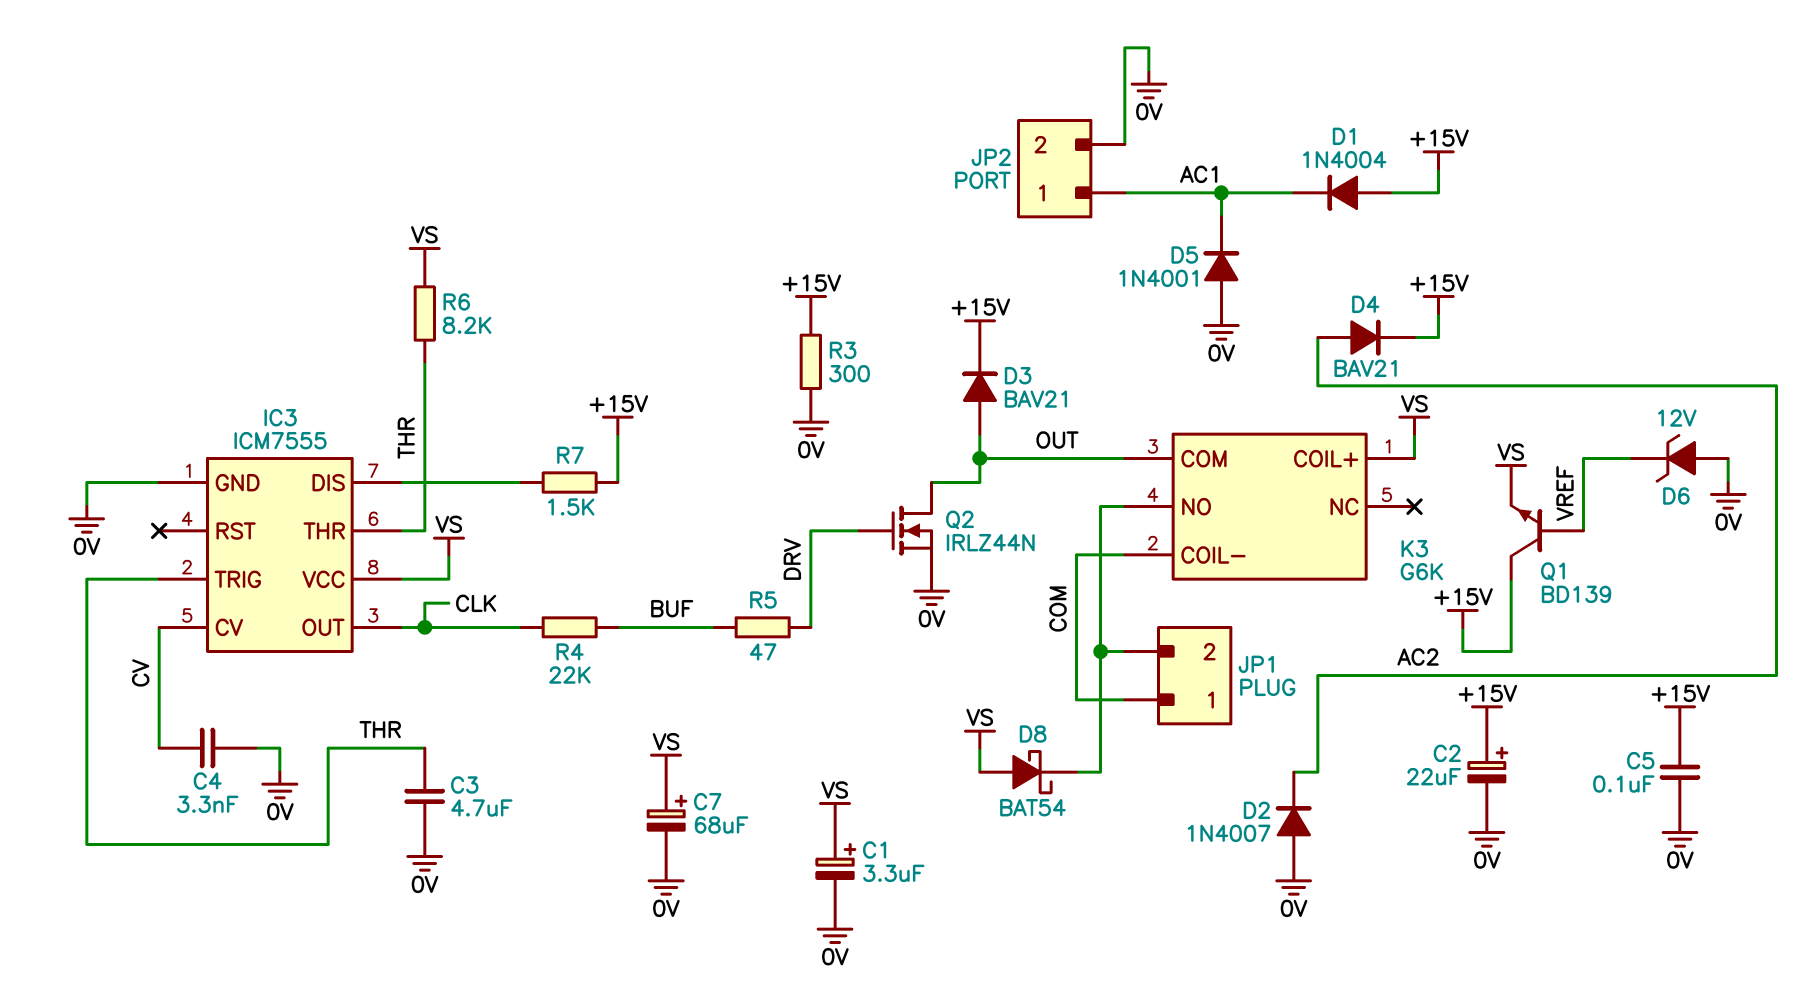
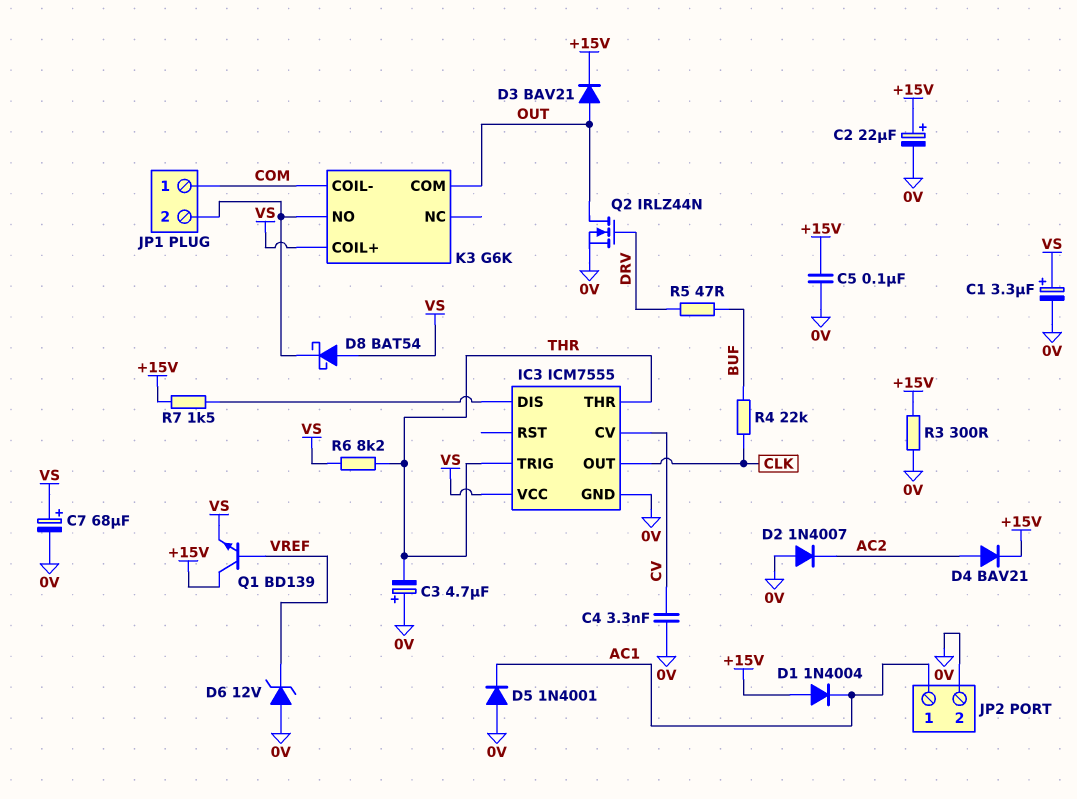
C3: 4.7uF (0V, THR) -> 4.7uF (plus 0V, minus THR)

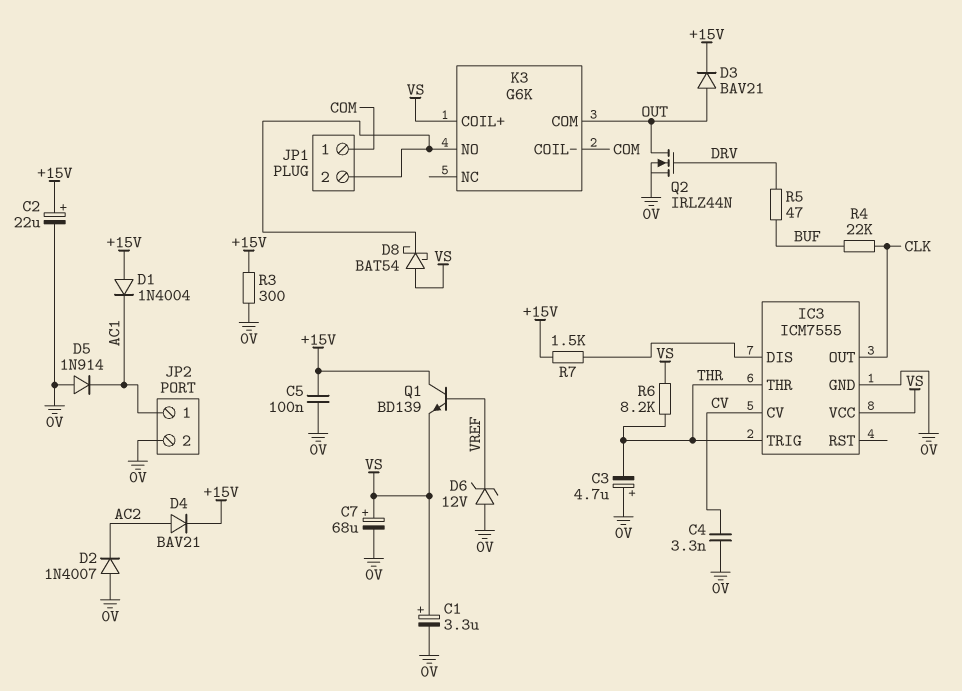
D5: diode 1N4001 (A 0V, K AC1) -> diode 1N914 (A 0V, K AC1)

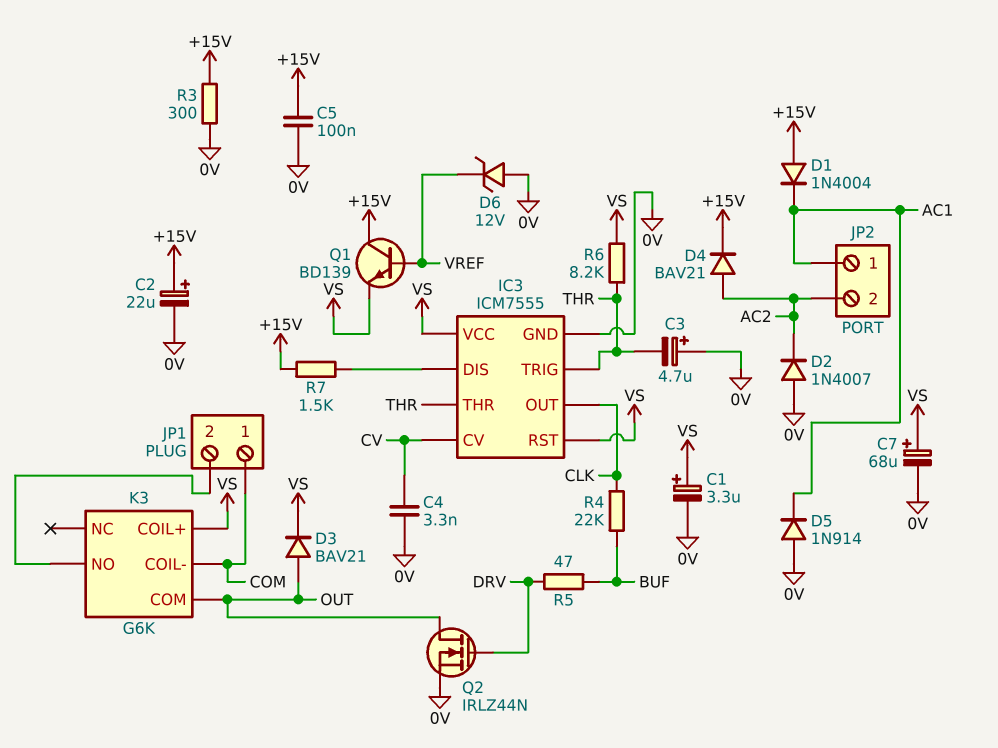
D3: diode BAV21 (A OUT, K +15V) -> diode BAV21 (A OUT, K VS)
D8: schottky BAT54 (A VS, K JP1/2) -> none
IC3 pin RST: none -> VS
JP2 pin 2: 0V -> AC2

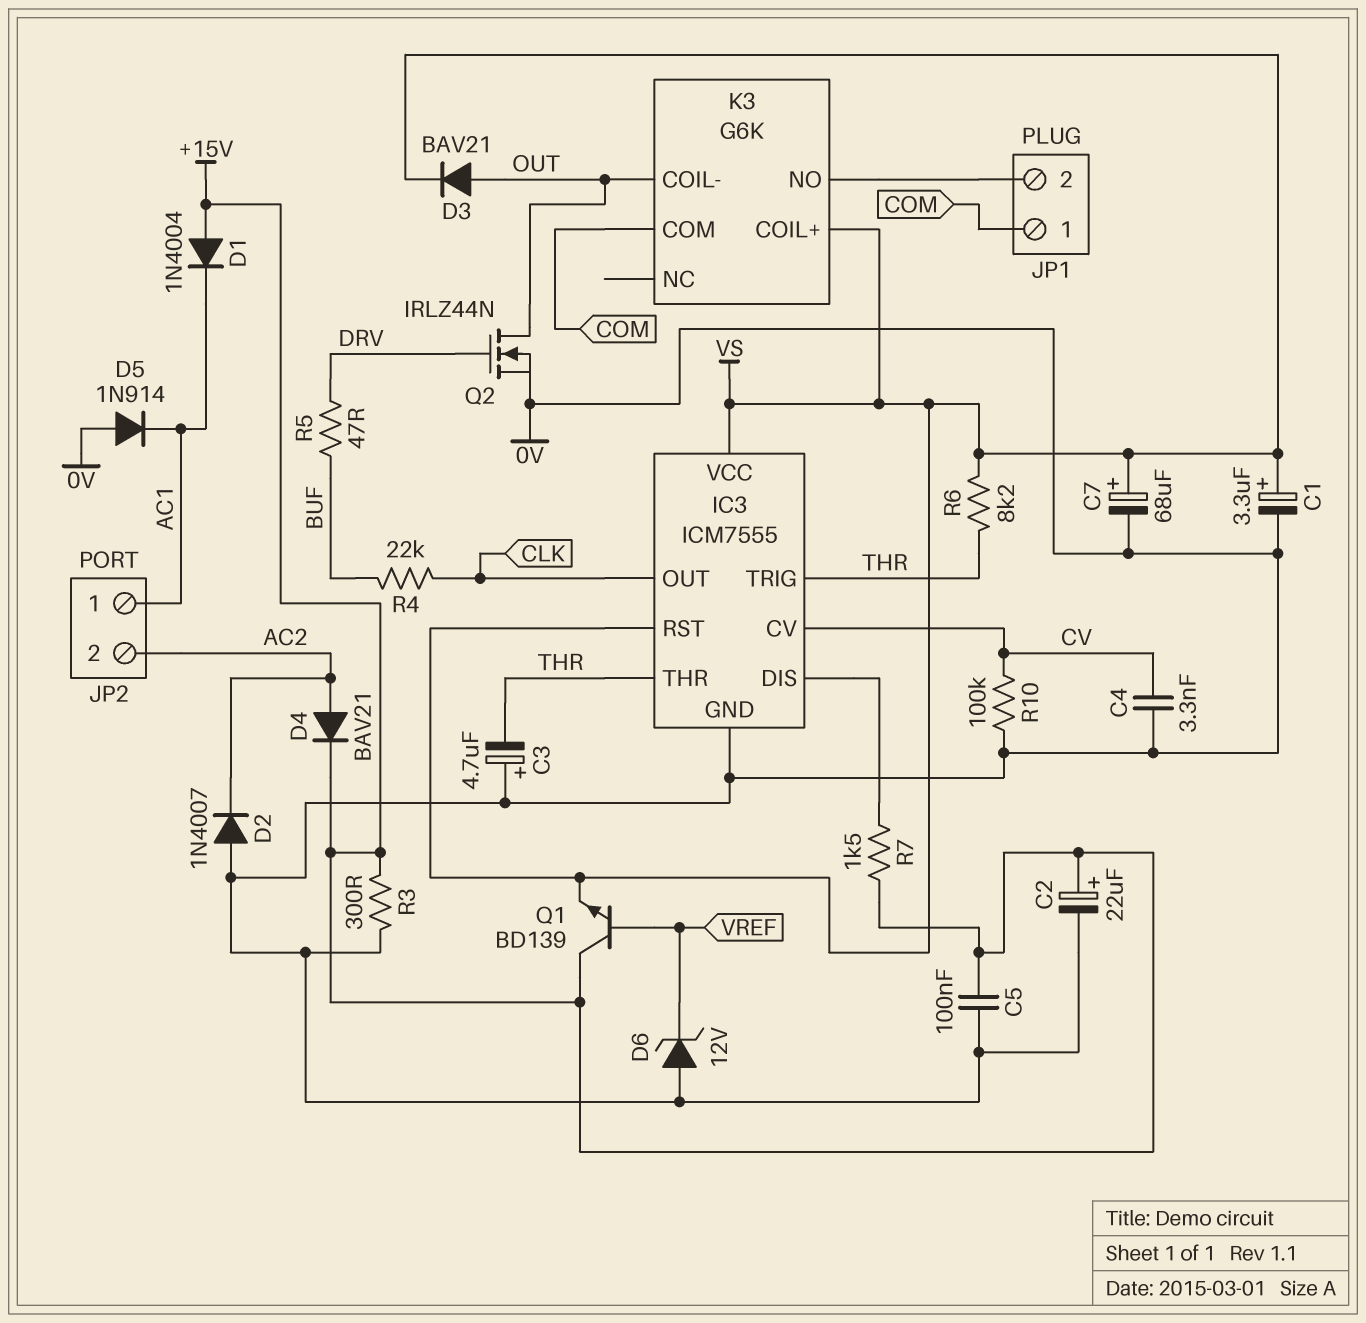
K3 pin COIL-: COM -> OUT
K3 pin COM: OUT -> COM
R10: none -> 100k (0V, CV)

